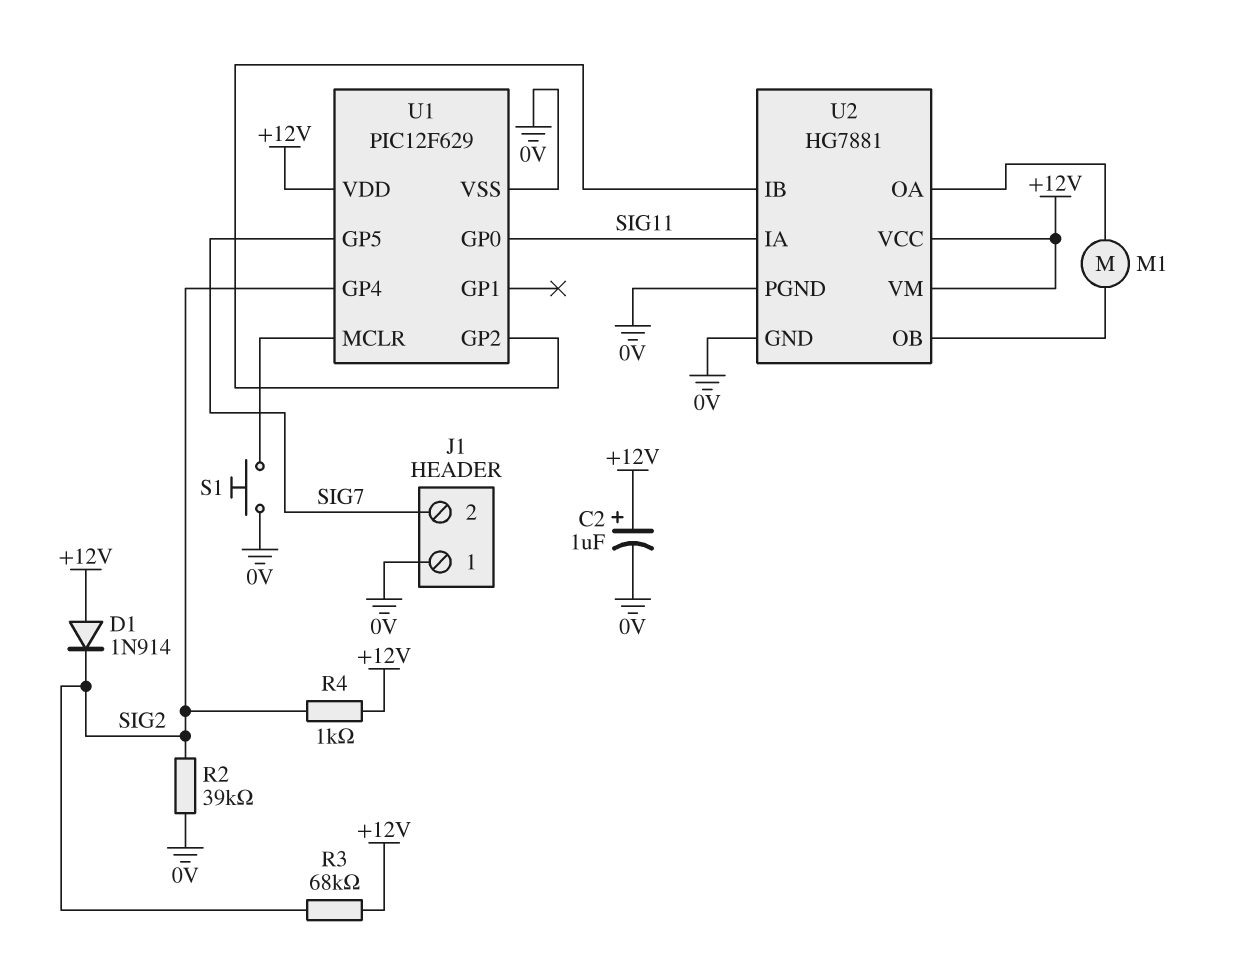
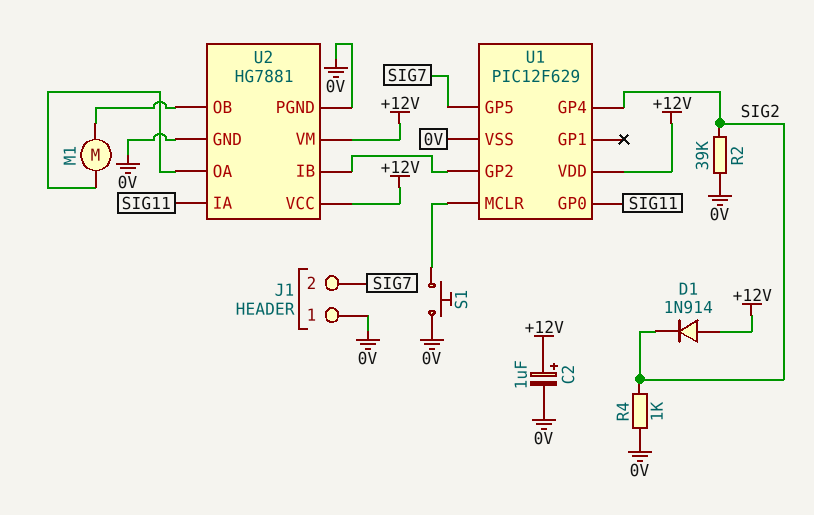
R3: 68k (+12V, SIG2) -> none
R4: 1k (+12V, SIG2) -> 1k (0V, SIG2)

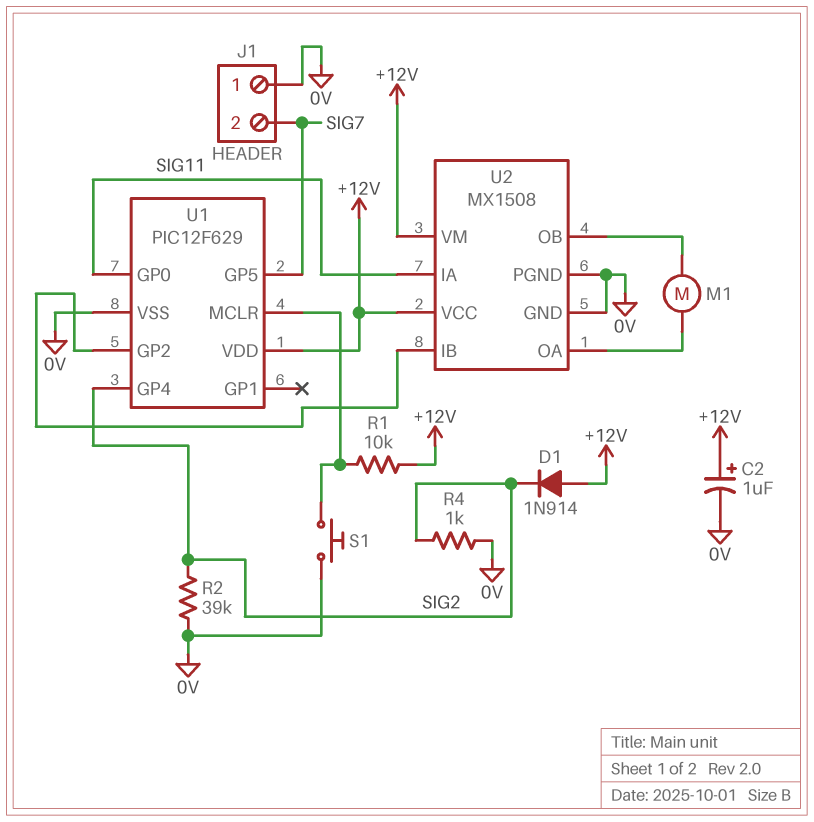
R1: none -> 10k (+12V, U1/MCLR)
U2: HG7881 -> MX1508

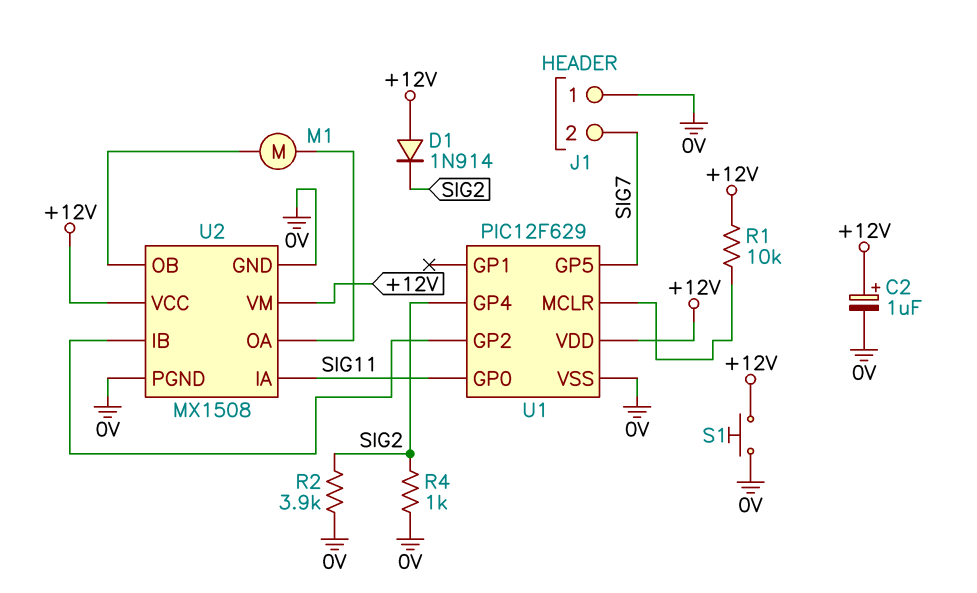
R2: 39k (0V, SIG2) -> 3.9k (0V, SIG2)
S1: button (0V, U1/MCLR) -> button (+12V, 0V)

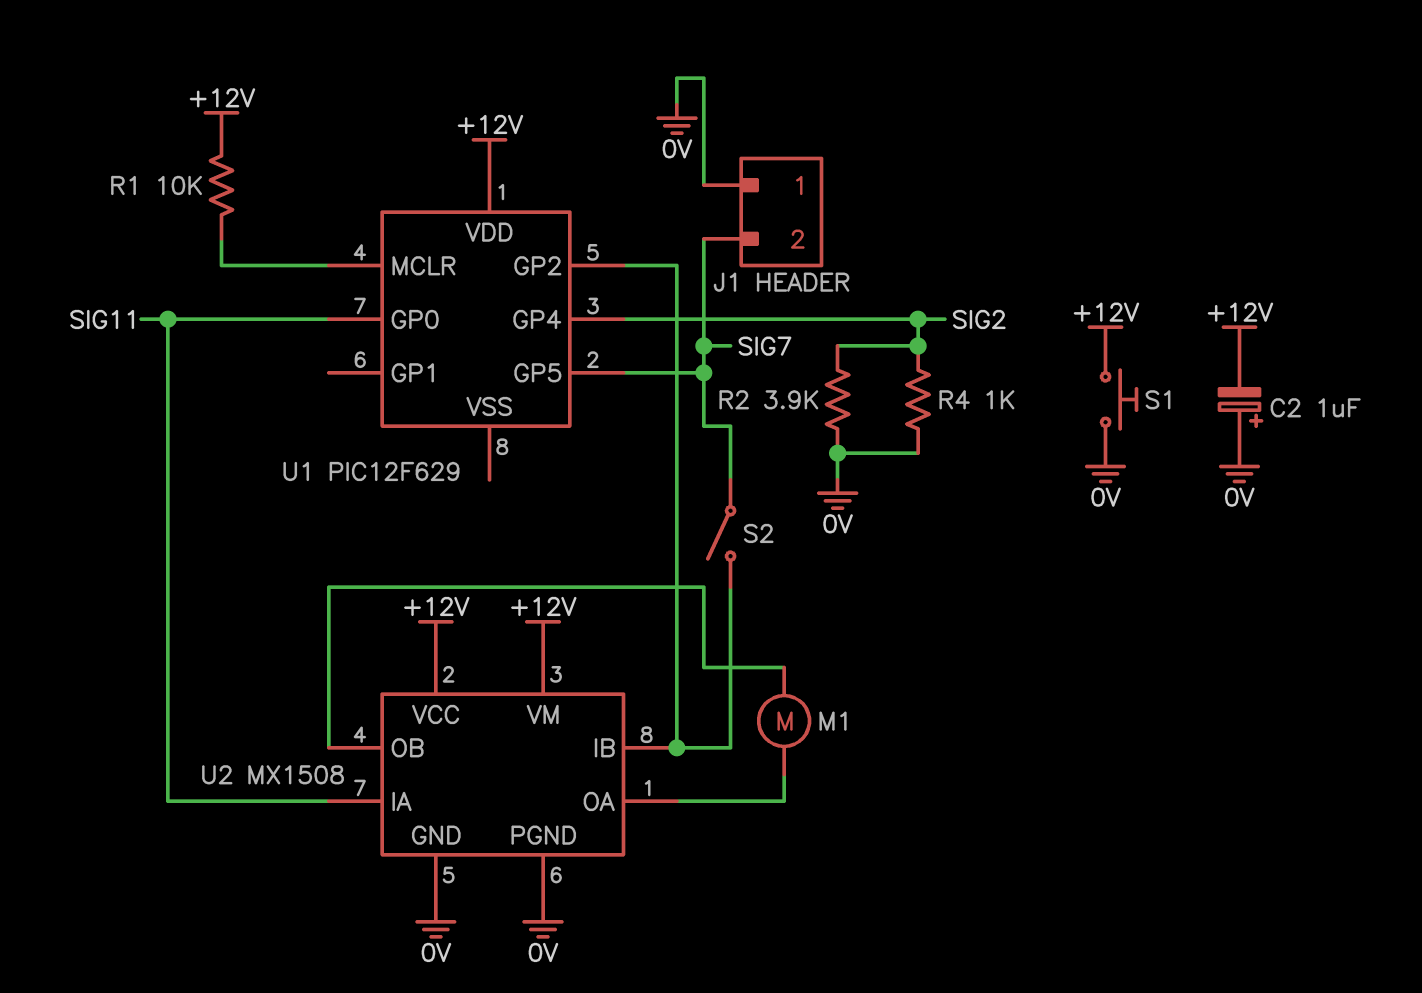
C2: 1uF (plus +12V, minus 0V) -> 1uF (plus 0V, minus +12V)
D1: diode 1N914 (A +12V, K SIG2) -> none
S2: none -> switch (SIG7, U1/GP2)
U1 pin VSS: 0V -> none

